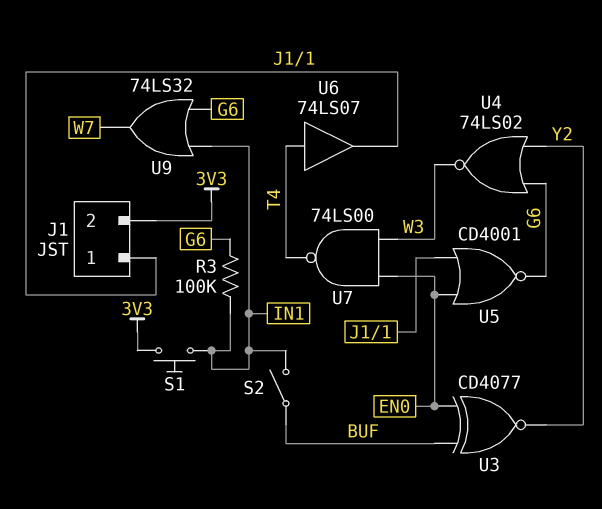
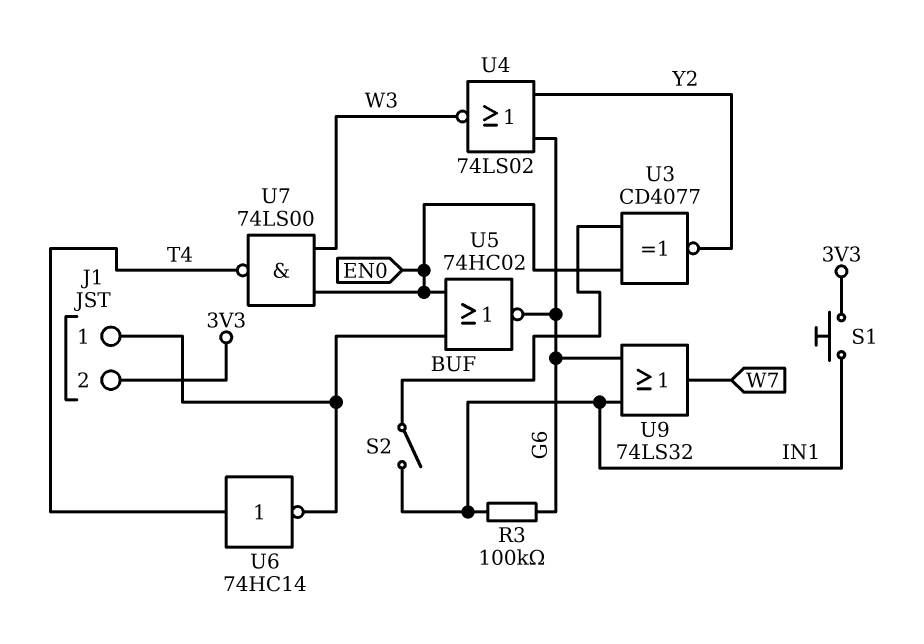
U5: NOR CD4001 (in EN0, in J1/1, out G6) -> NOR 74HC02 (in EN0, in J1/1, out G6)
U6: buffer 74LS07 (in T4, out J1/1) -> NOT 74HC14 (in T4, out J1/1)

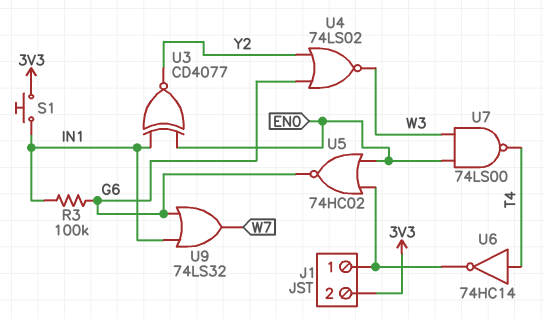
S2: switch (BUF, IN1) -> none
U3: XNOR CD4077 (in BUF, in EN0, out Y2) -> XNOR CD4077 (in EN0, in IN1, out Y2)

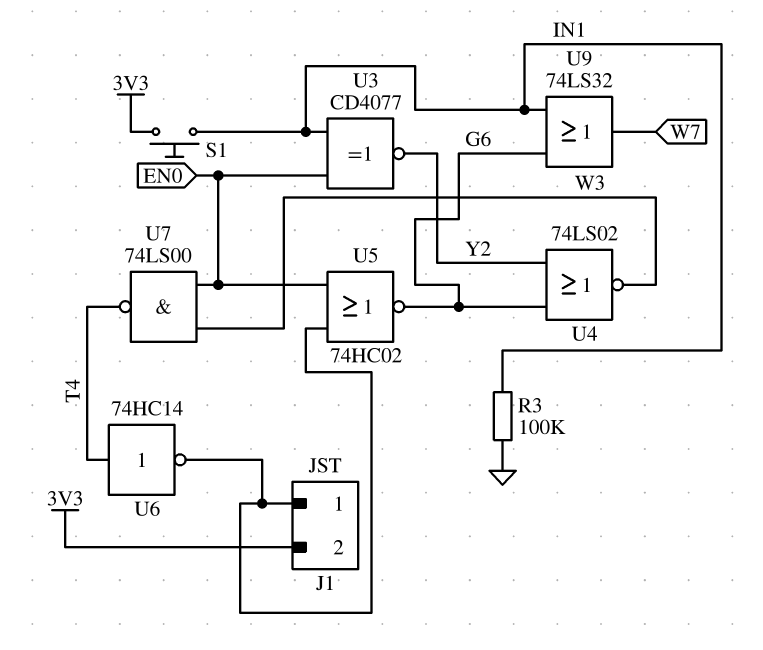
R3: 100k (G6, IN1) -> 100k (GND, IN1)

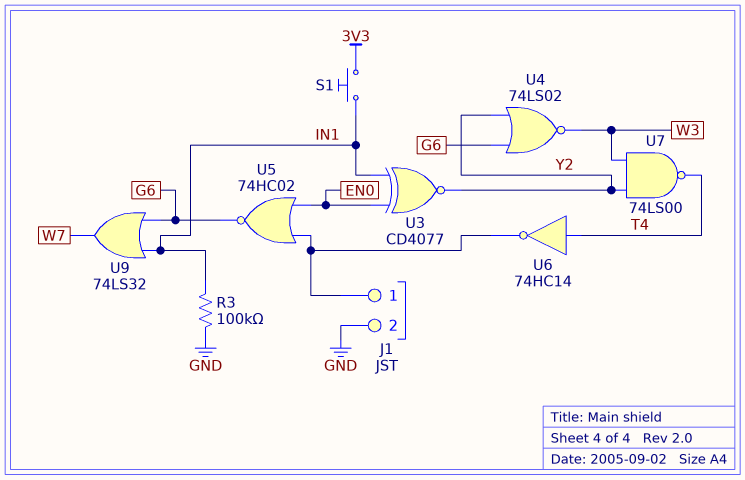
J1 pin 2: 3V3 -> GND
U7: NAND 74LS00 (in EN0, in W3, out T4) -> NAND 74LS00 (in W3, in Y2, out T4)

